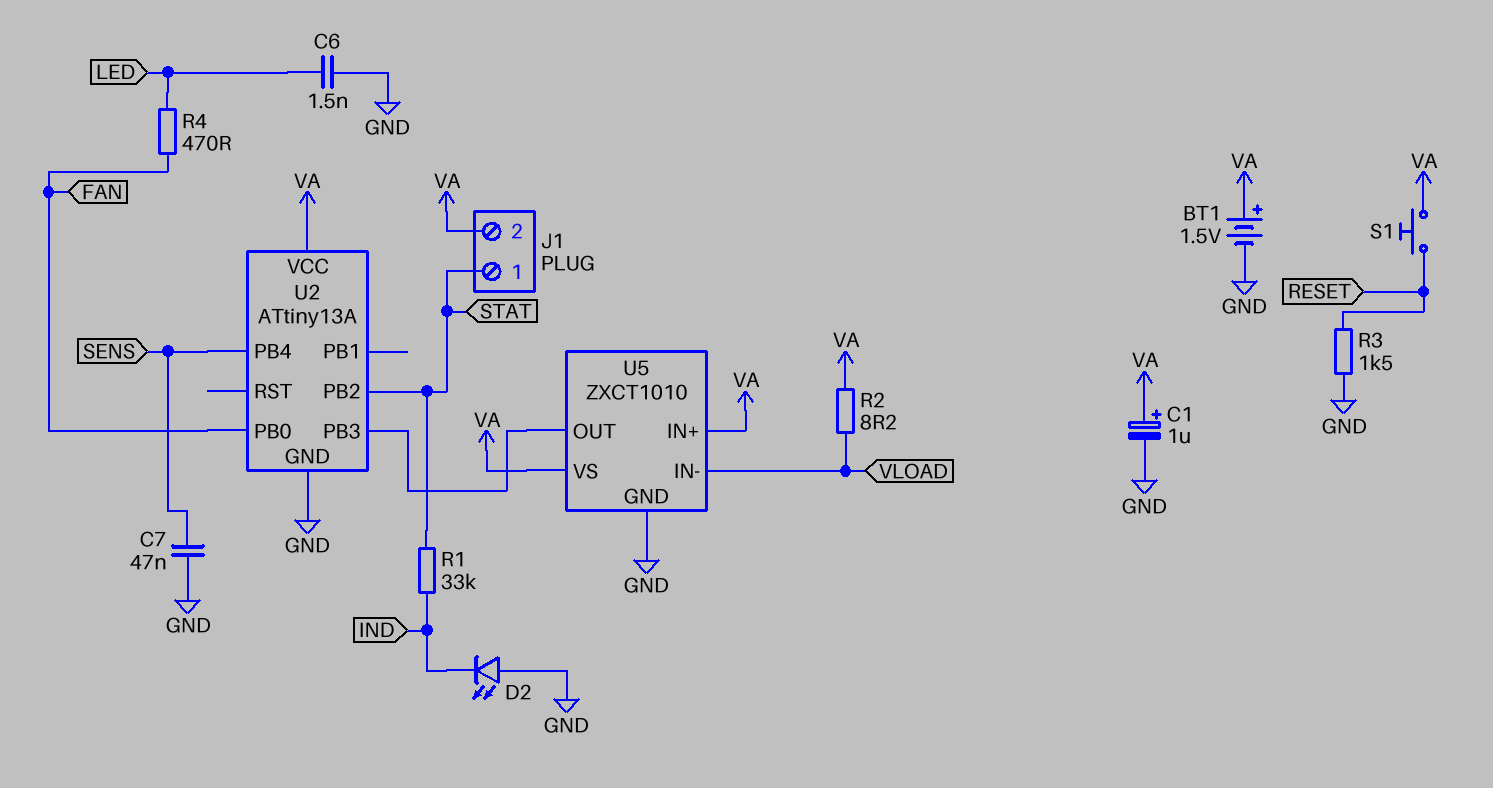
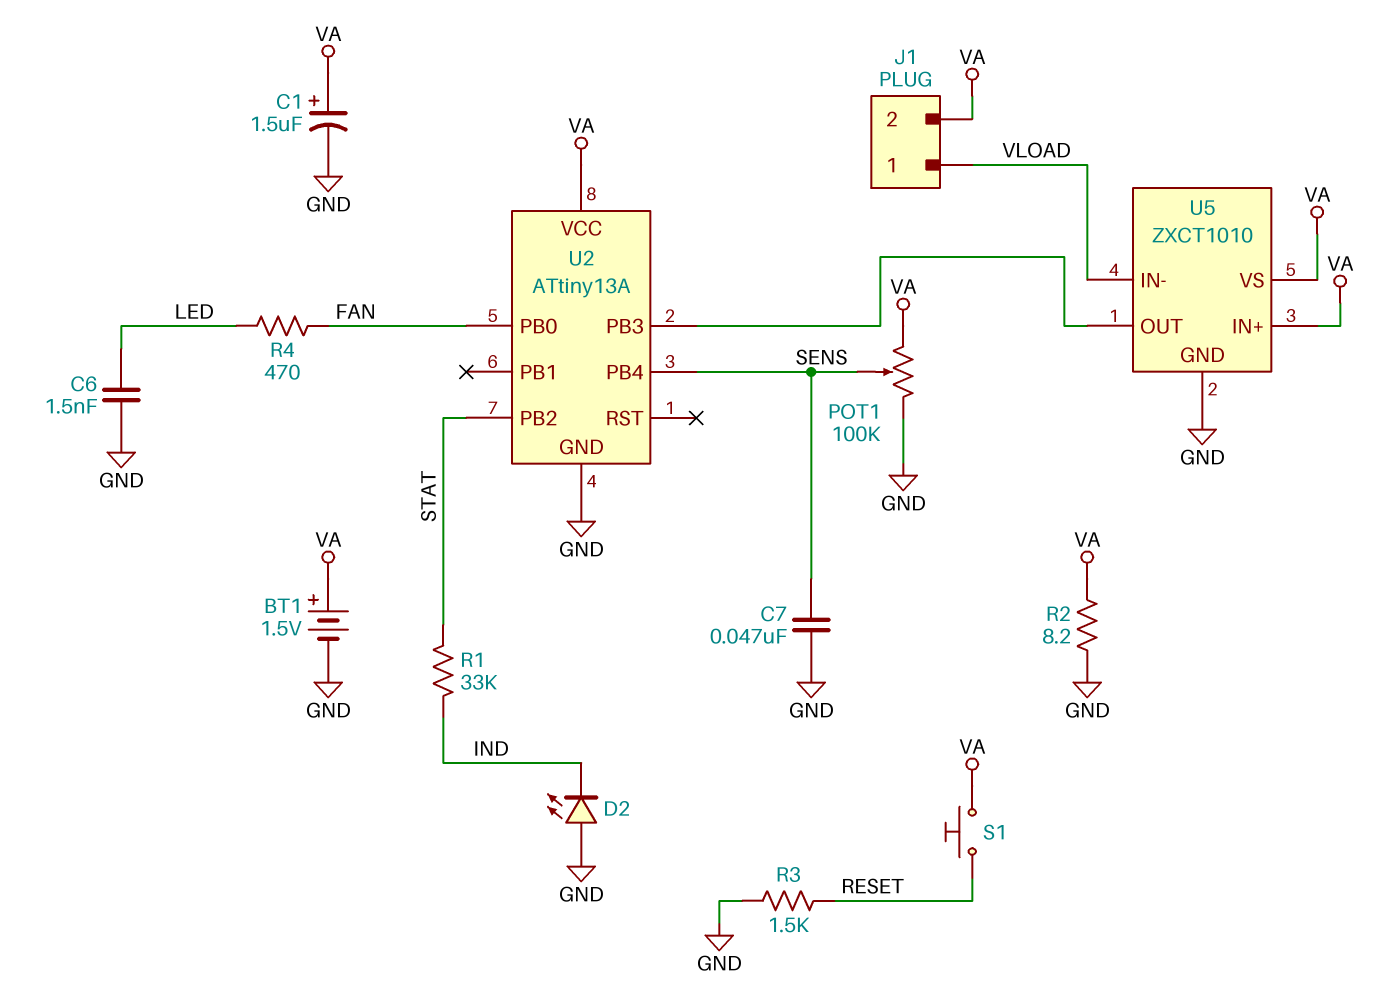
C1: 1uF (plus VA, minus GND) -> 1.5uF (plus VA, minus GND)
J1 pin 1: STAT -> VLOAD
POT1: none -> 100k (GND, VA, wiper SENS)
R2: 8.2 (VA, VLOAD) -> 8.2 (GND, VA)

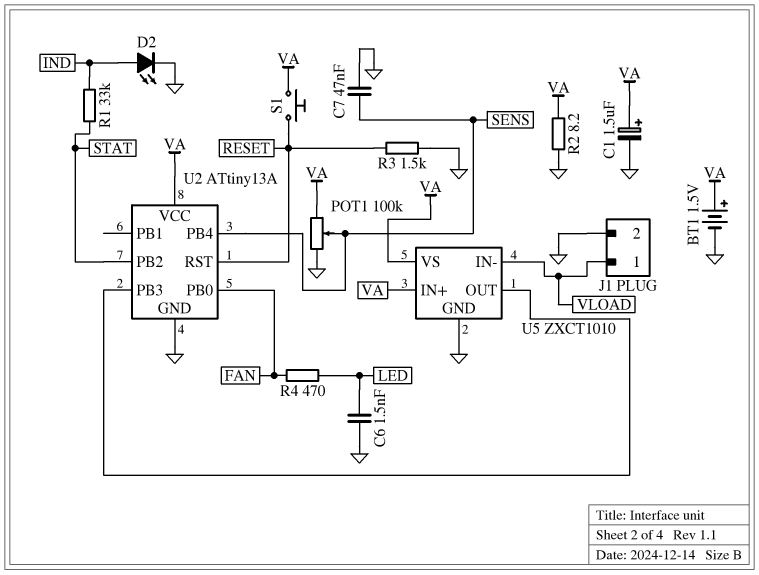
D2: LED (A GND, K IND) -> LED (A IND, K GND)
J1 pin 2: VA -> GND
U2 pin RST: none -> RESET

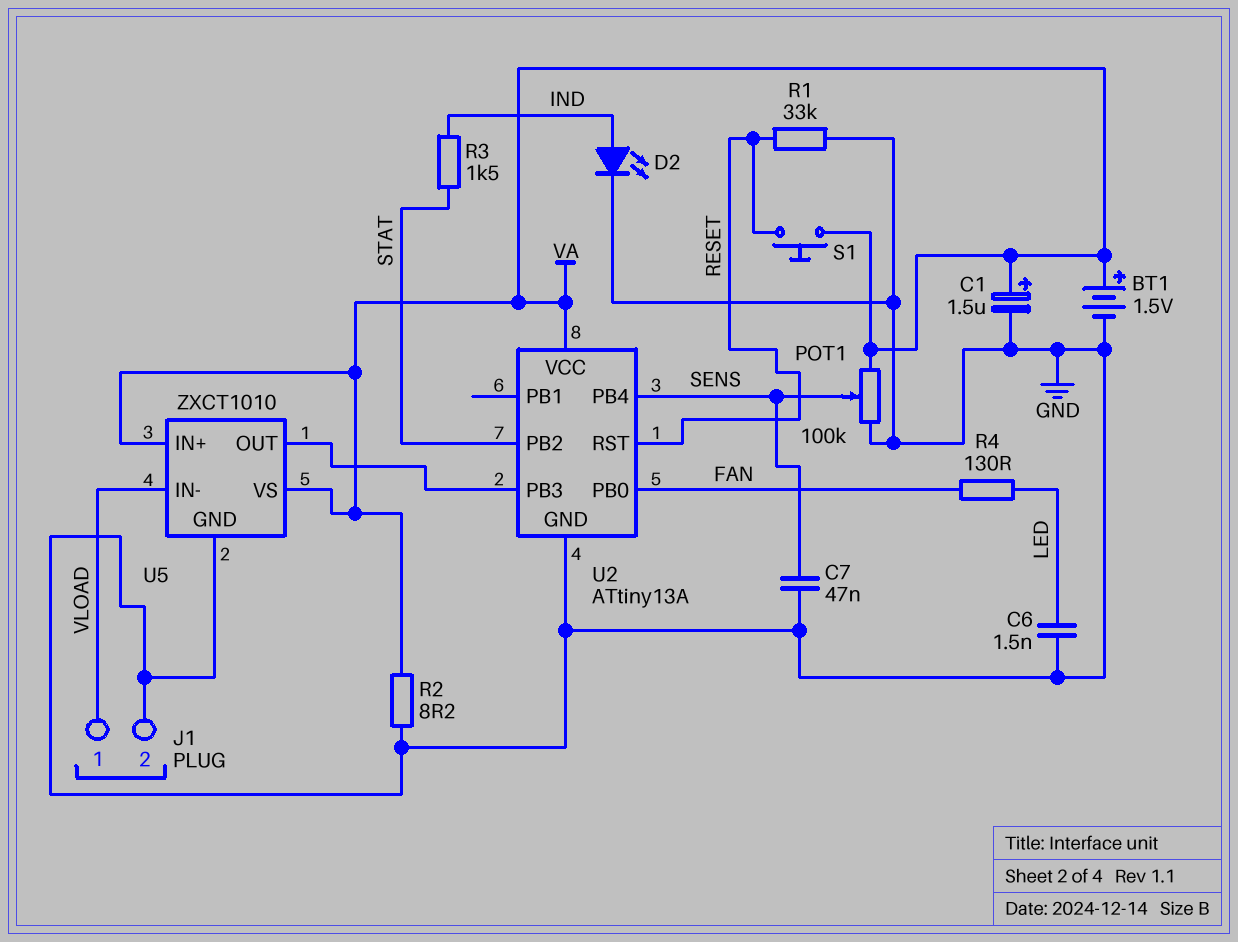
R1: 33k (IND, STAT) -> 33k (GND, RESET)
R3: 1.5k (GND, RESET) -> 1.5k (IND, STAT)
R4: 470 (FAN, LED) -> 130 (FAN, LED)

